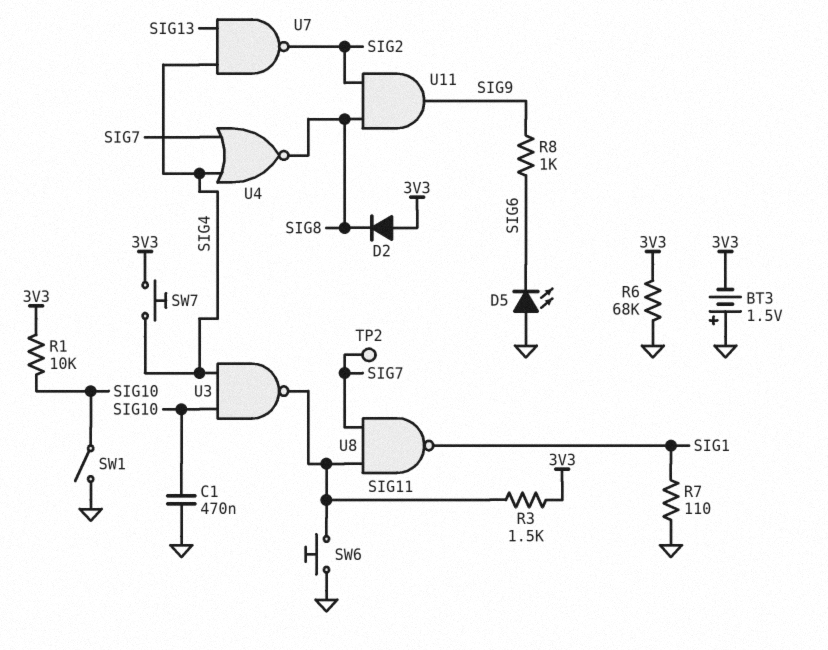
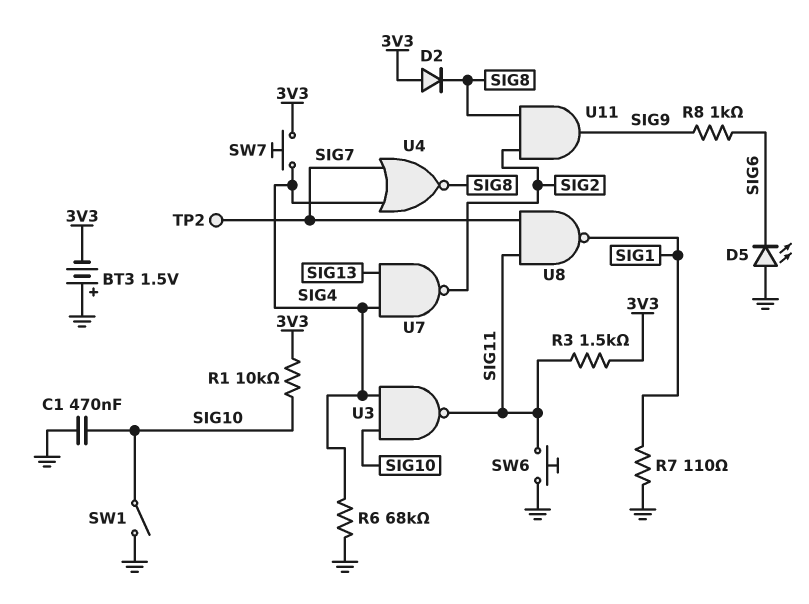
R6: 68k (3V3, GND) -> 68k (GND, SIG4)

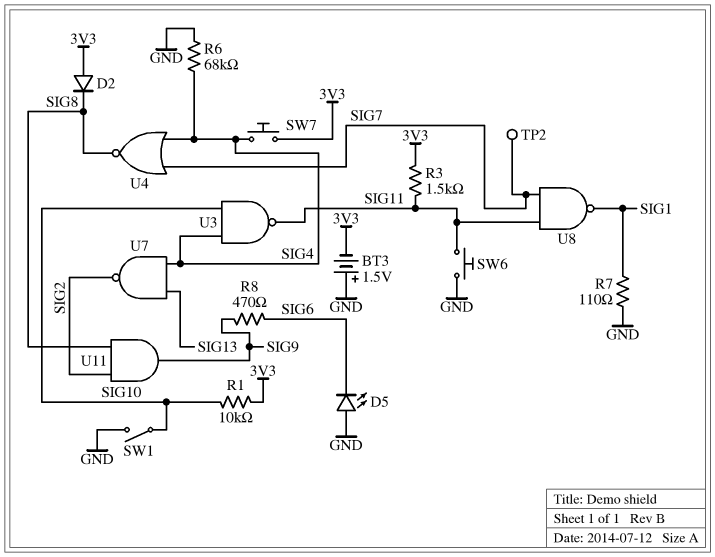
C1: 470nF (GND, SIG10) -> none
R8: 1k (SIG6, SIG9) -> 470 (SIG6, SIG9)

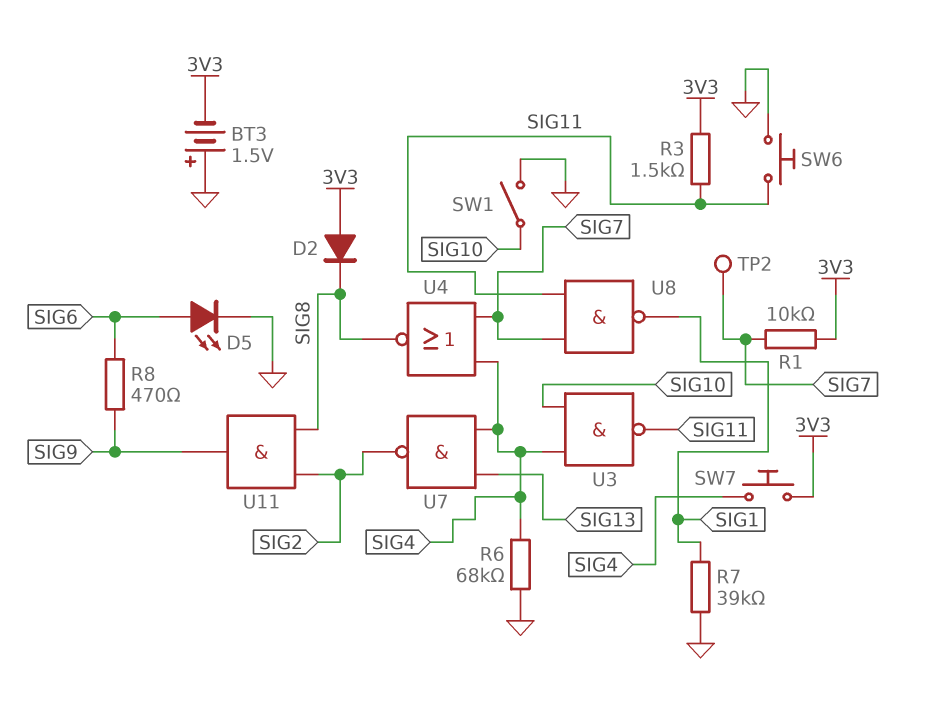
D5: LED (A GND, K SIG6) -> LED (A SIG6, K GND)
R1: 10k (3V3, SIG10) -> 10k (3V3, SIG7)
R7: 110 (GND, SIG1) -> 39k (GND, SIG1)

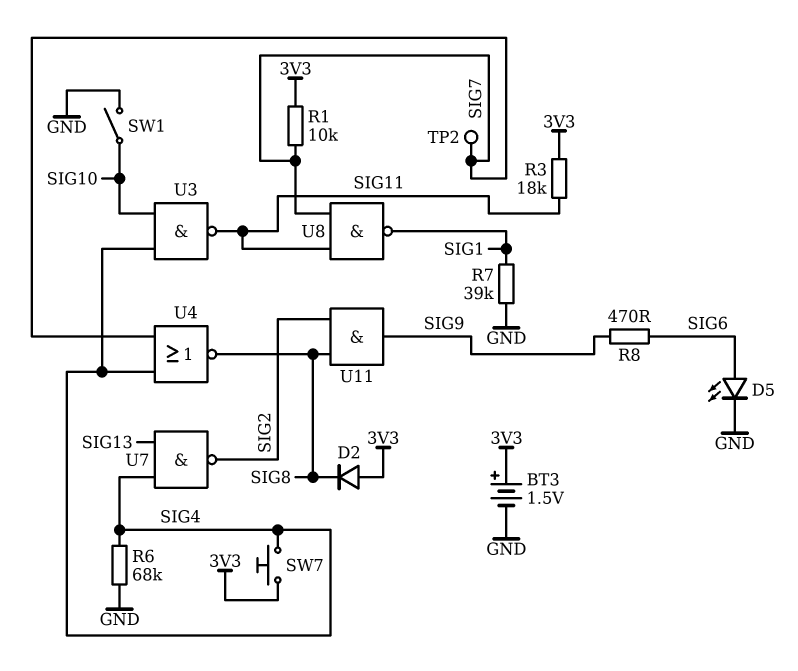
BT3: 1.5V (plus GND, minus 3V3) -> 1.5V (plus 3V3, minus GND)
R3: 1.5k (3V3, SIG11) -> 18k (3V3, SIG11)
SW6: button (GND, SIG11) -> none

